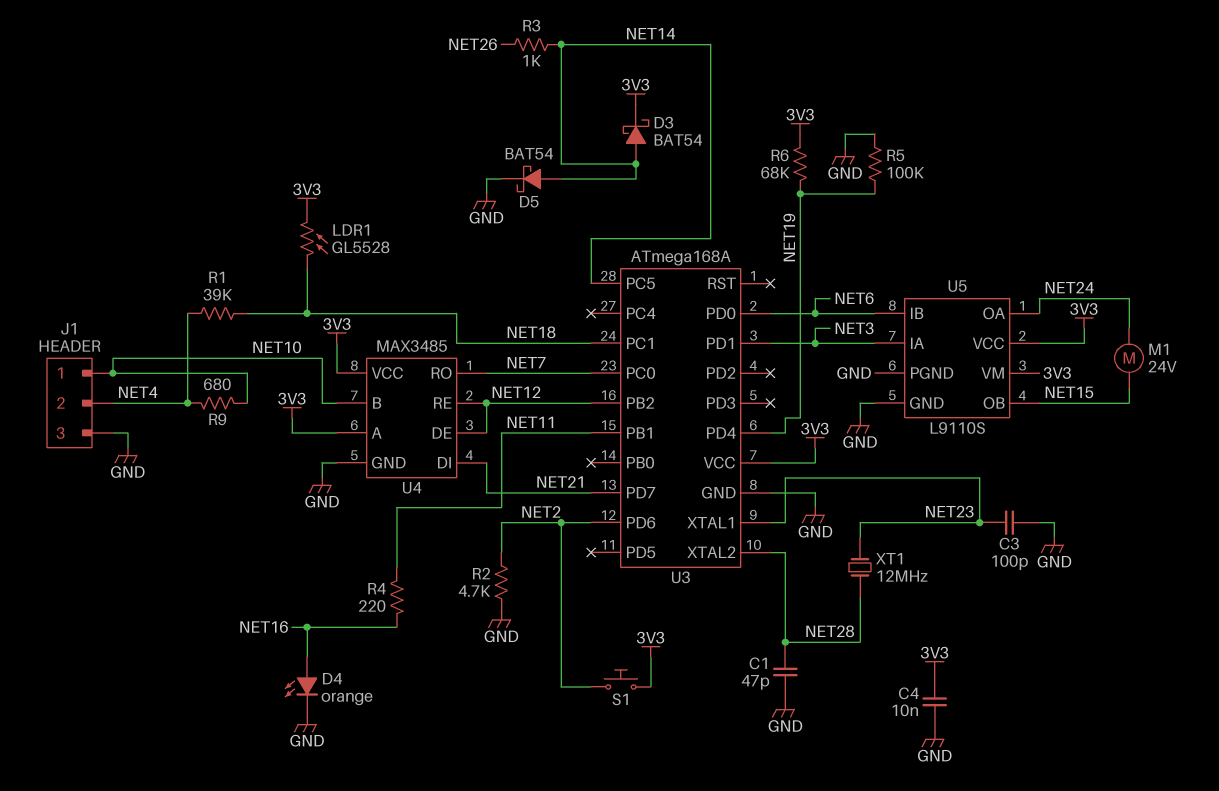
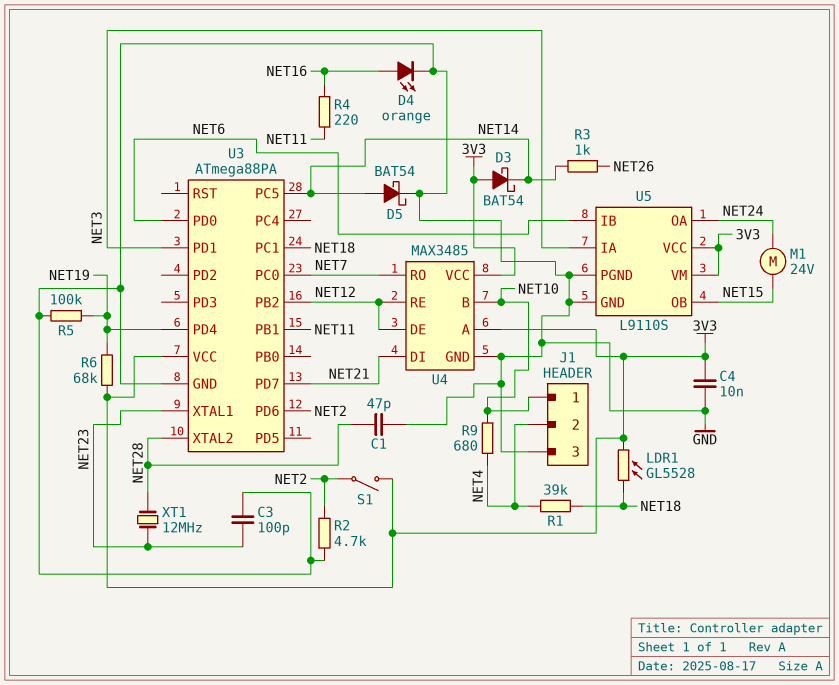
D3: schottky BAT54 (A NET14, K 3V3) -> schottky BAT54 (A 3V3, K NET14)
S1: button (3V3, NET2) -> switch (3V3, NET2)
U3: ATmega168A -> ATmega88PA

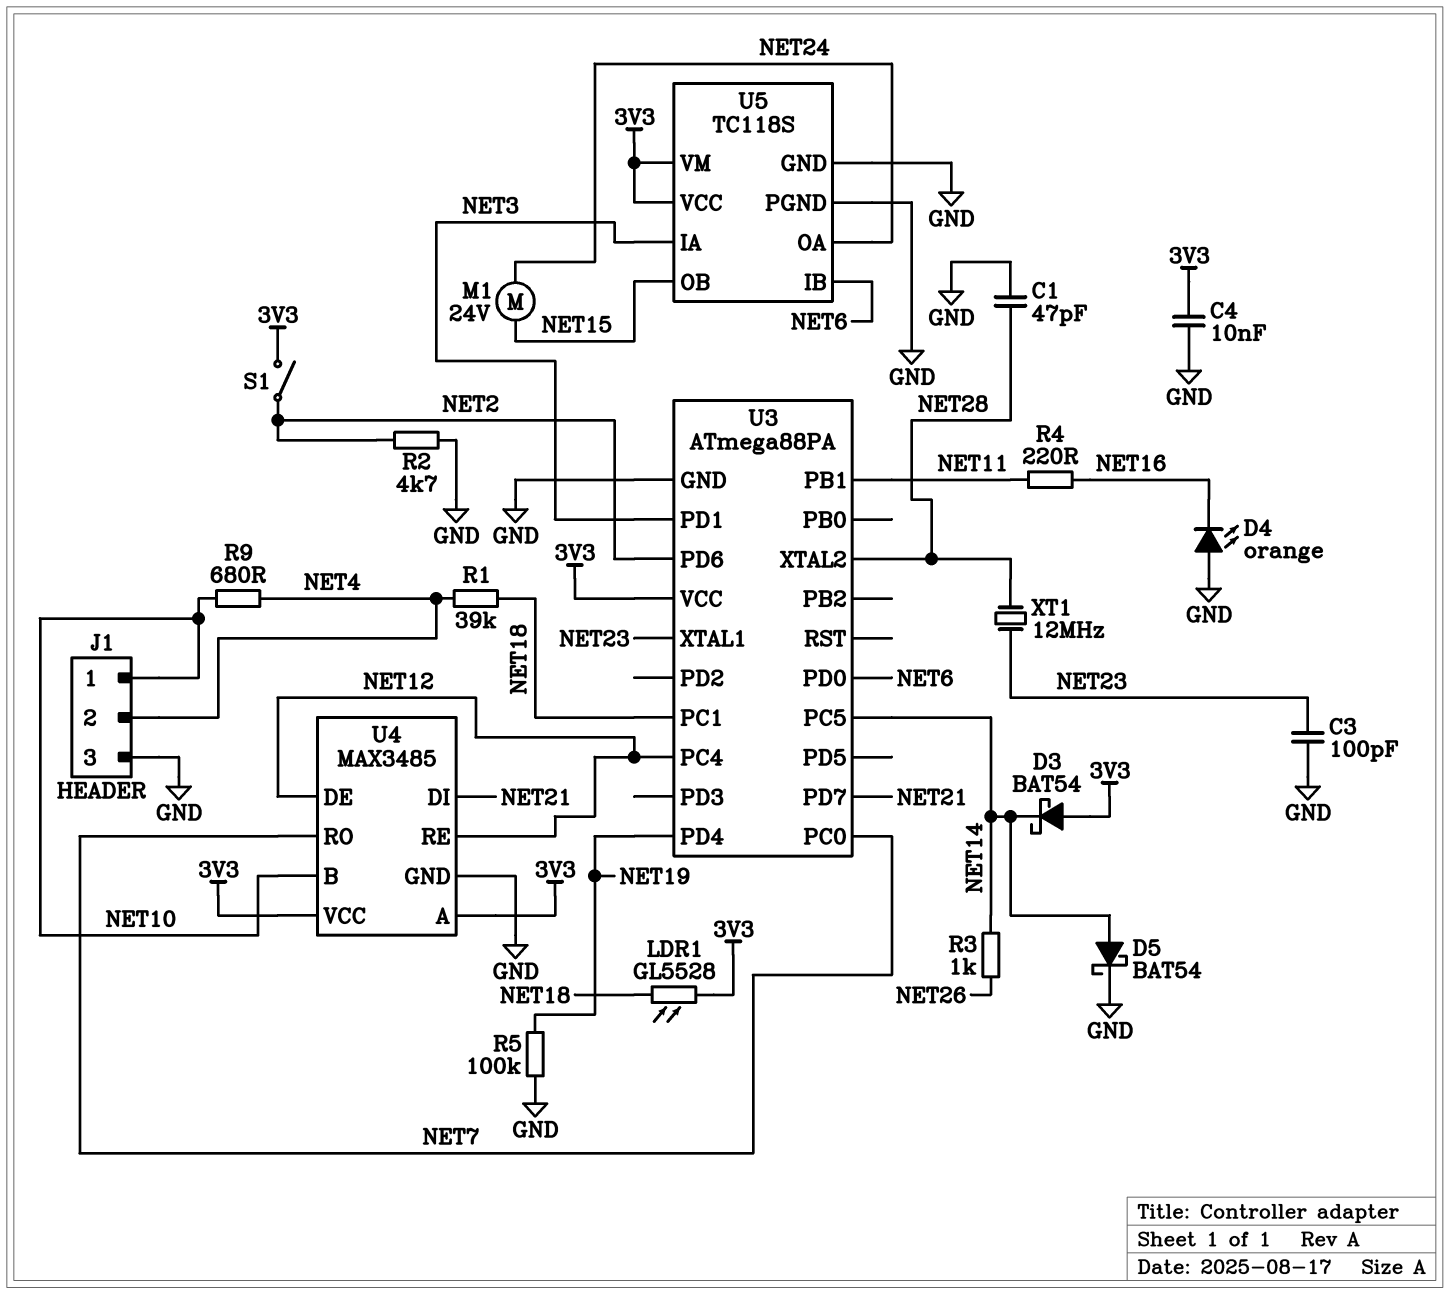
D4: LED orange (A NET16, K GND) -> LED orange (A GND, K NET16)
R6: 68k (3V3, NET19) -> none
U3 pin PB2: NET12 -> none
U3 pin PC4: none -> NET12
U5: L9110S -> TC118S

